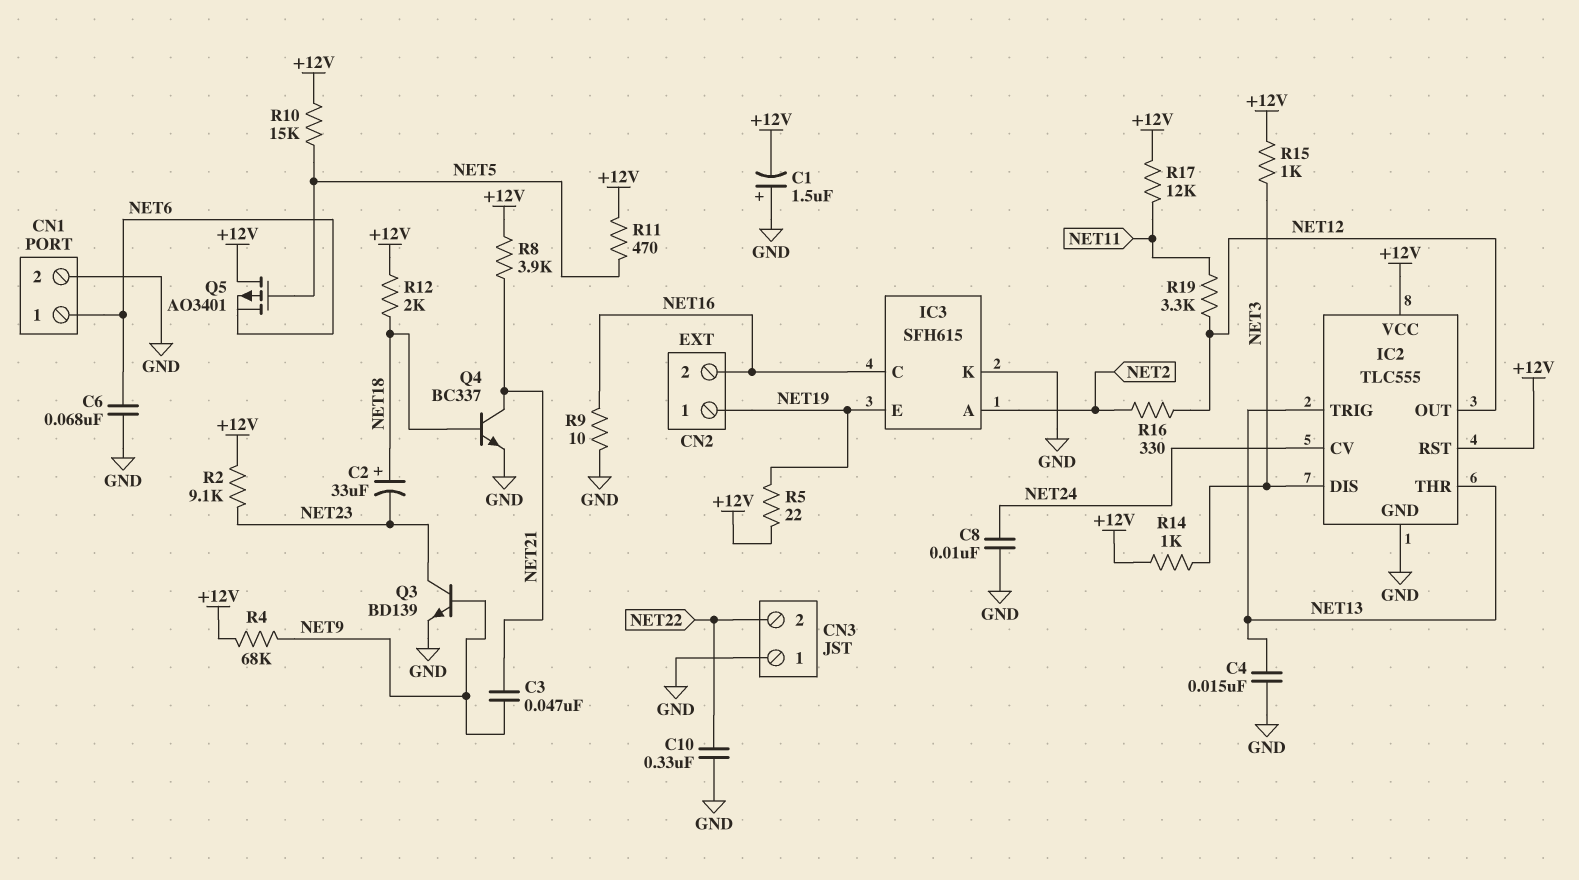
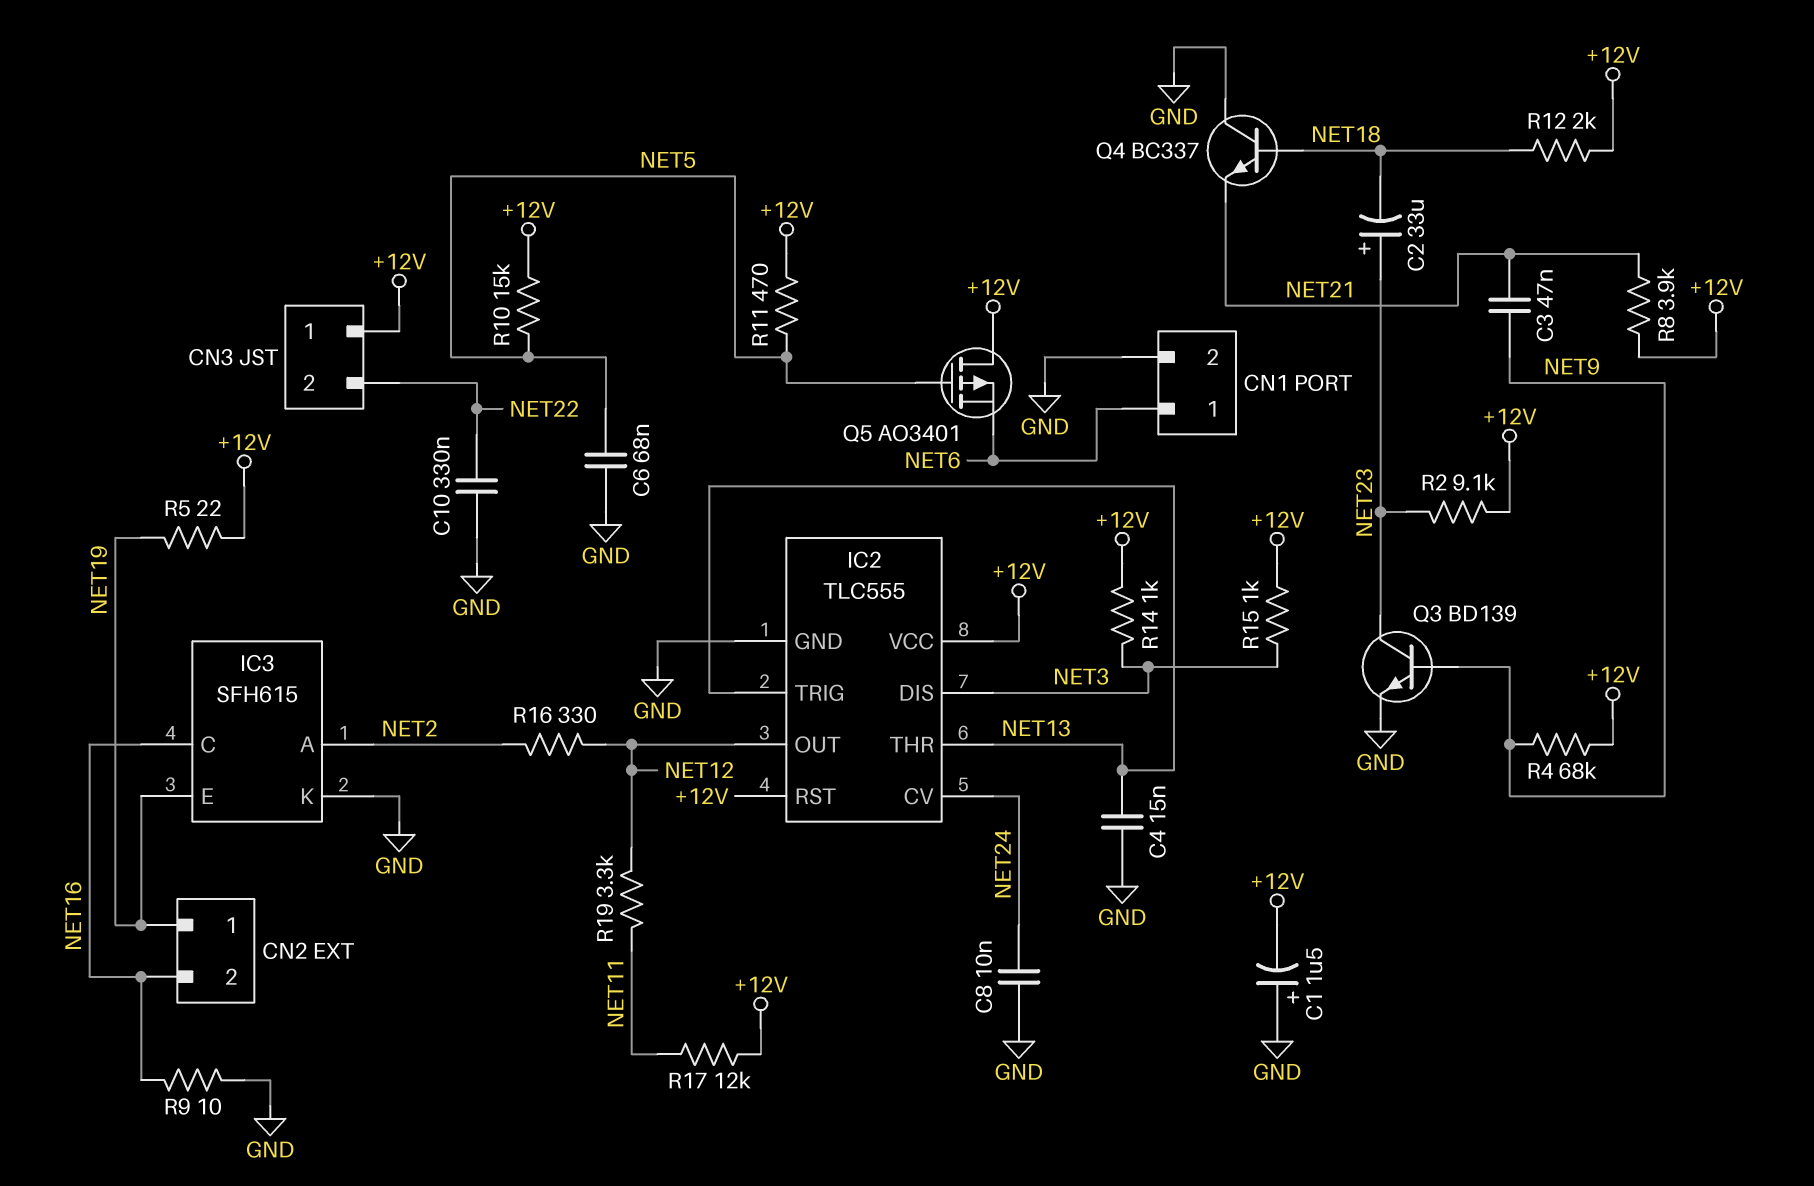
C2: 33uF (plus NET18, minus NET23) -> 33uF (plus NET23, minus NET18)
C6: 68nF (GND, NET6) -> 68nF (GND, NET5)
CN3 pin 1: GND -> +12V
Q4: NPN BC337 (B NET18, C NET21, E GND) -> NPN BC337 (B NET18, C GND, E NET21)

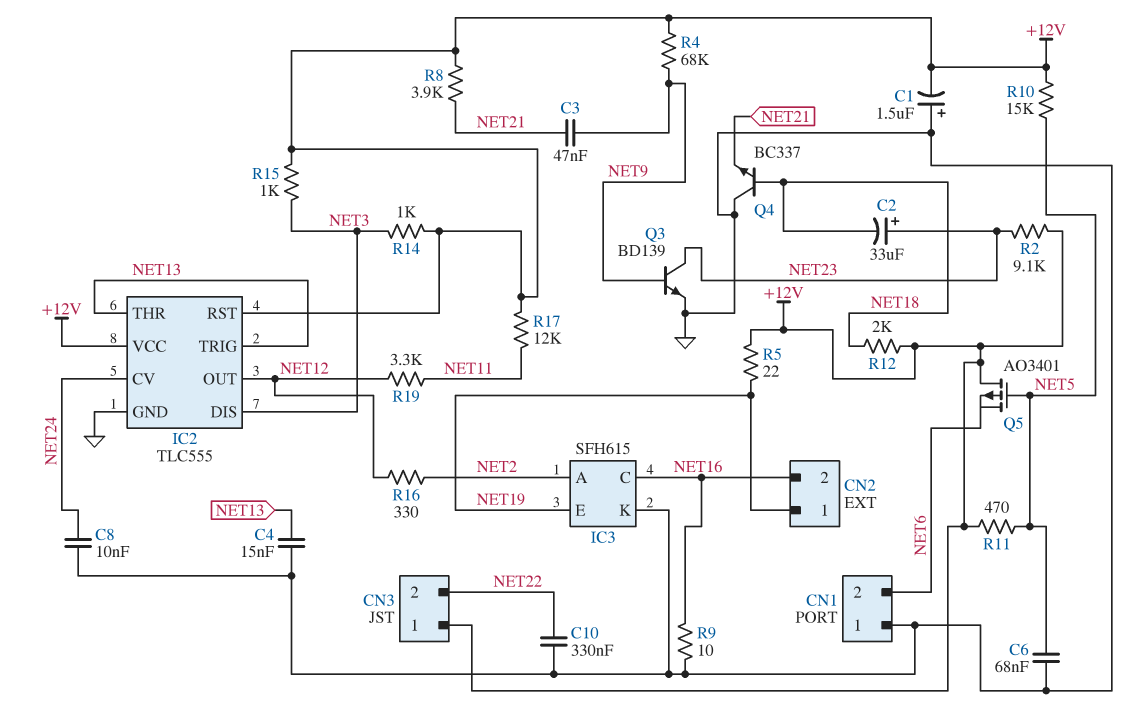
CN1 pin 1: NET6 -> GND
CN1 pin 2: GND -> NET6

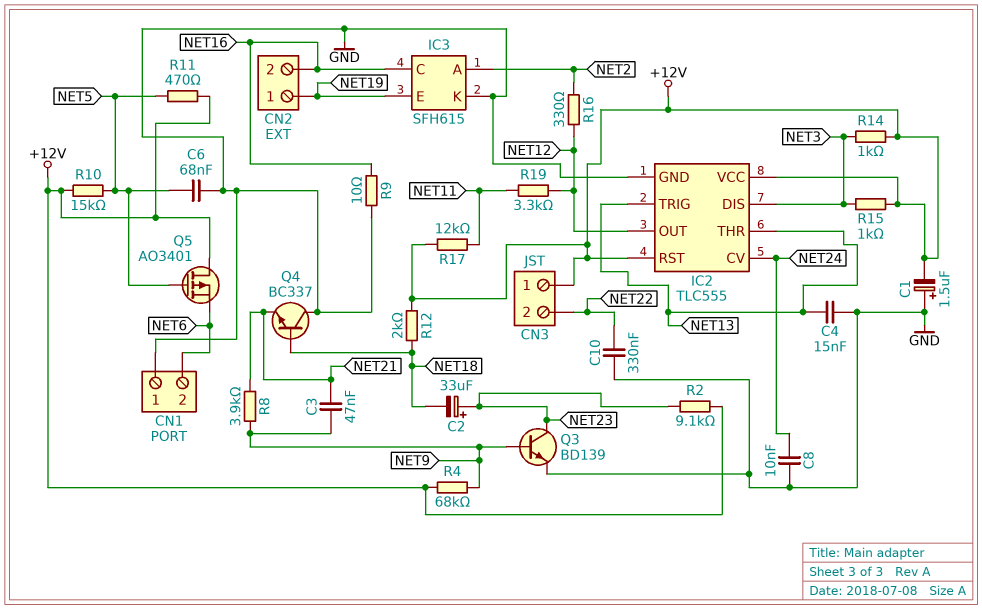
R5: 22 (+12V, NET19) -> none
R8: 3.9k (+12V, NET21) -> 3.9k (NET9, NET21)

